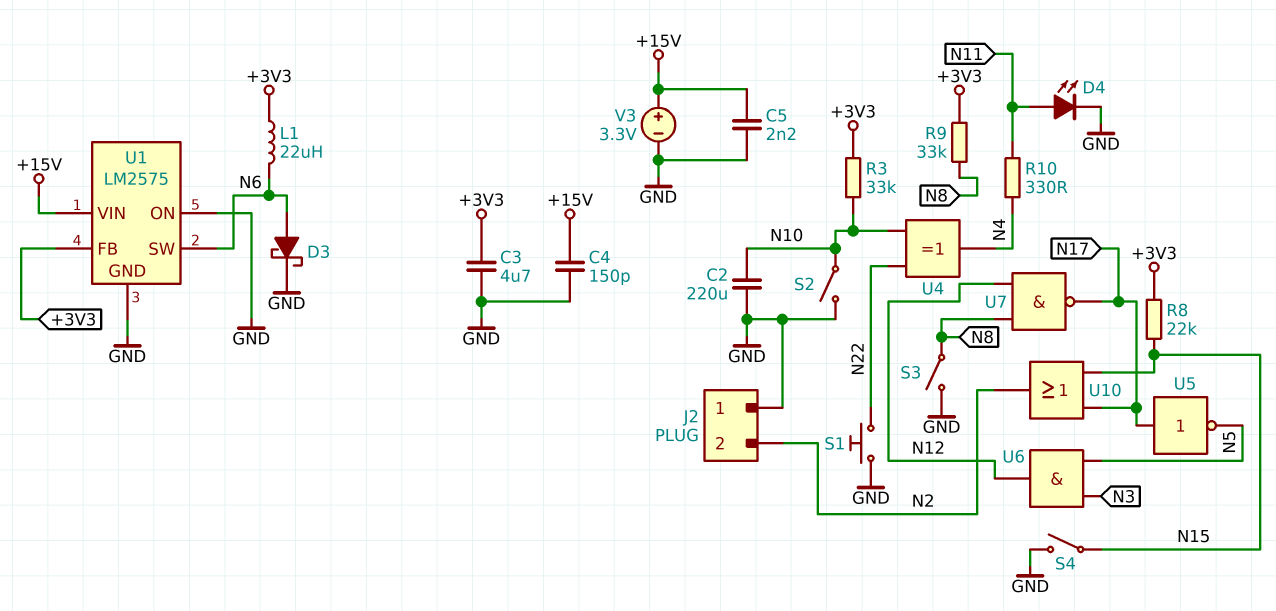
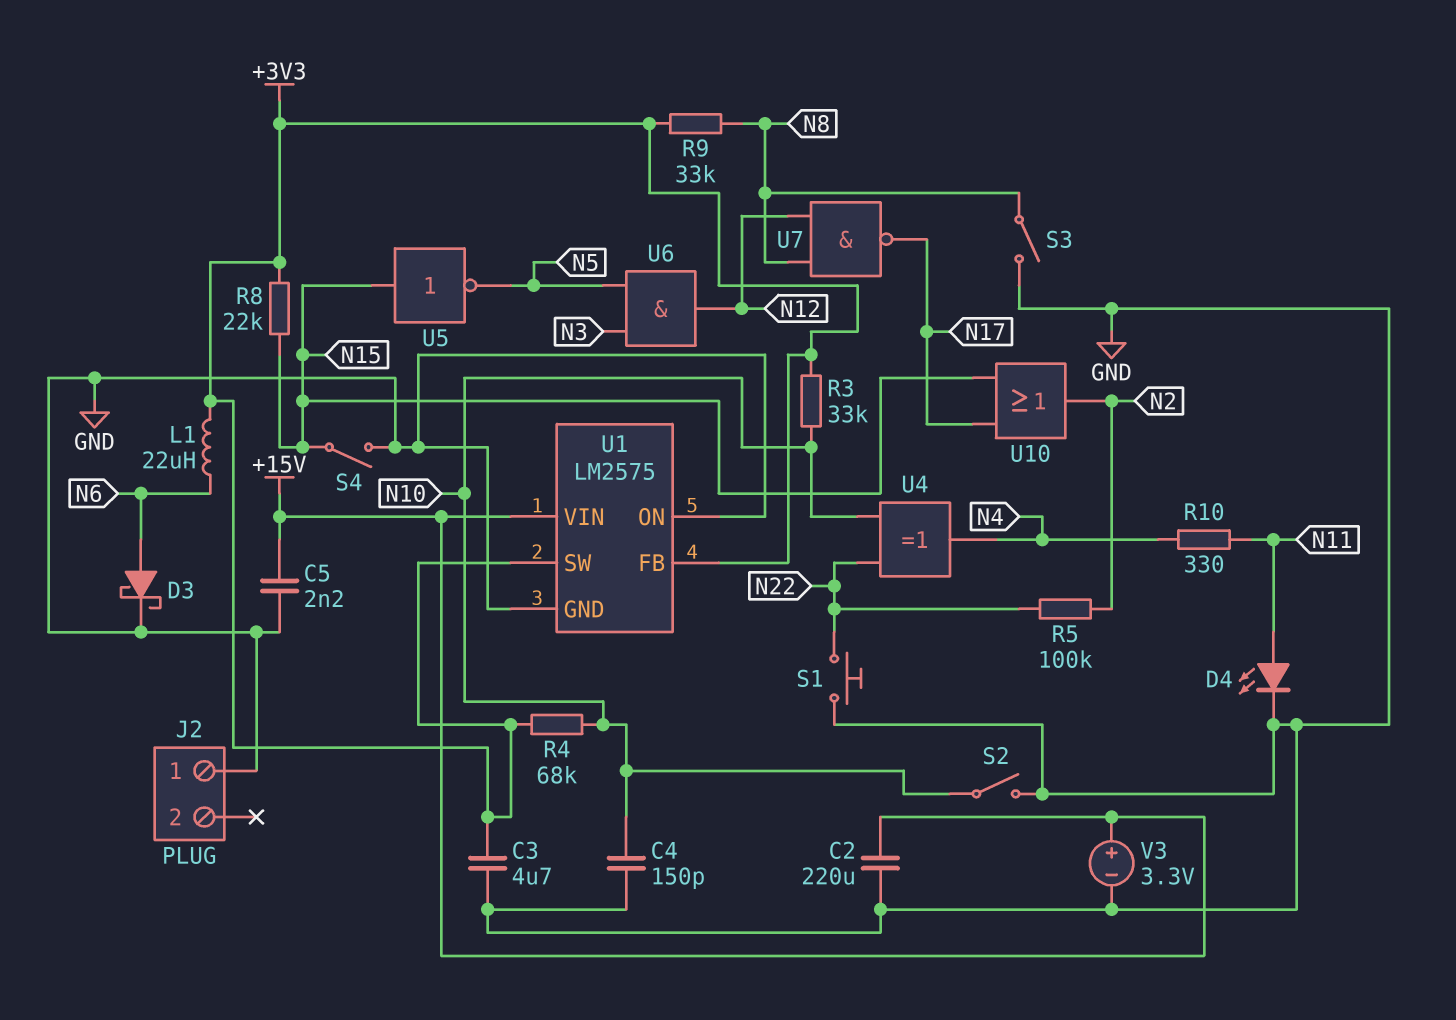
C2: 220uF (GND, N10) -> 220uF (+15V, GND)
C4: 150pF (+15V, GND) -> 150pF (GND, N10)
J2 pin 2: N2 -> none
R4: none -> 68k (+3V3, N10)
R5: none -> 100k (N2, N22)
U1 pin SW: N6 -> +3V3
U5: NOT (in N17, out N5) -> NOT (in N15, out N5)

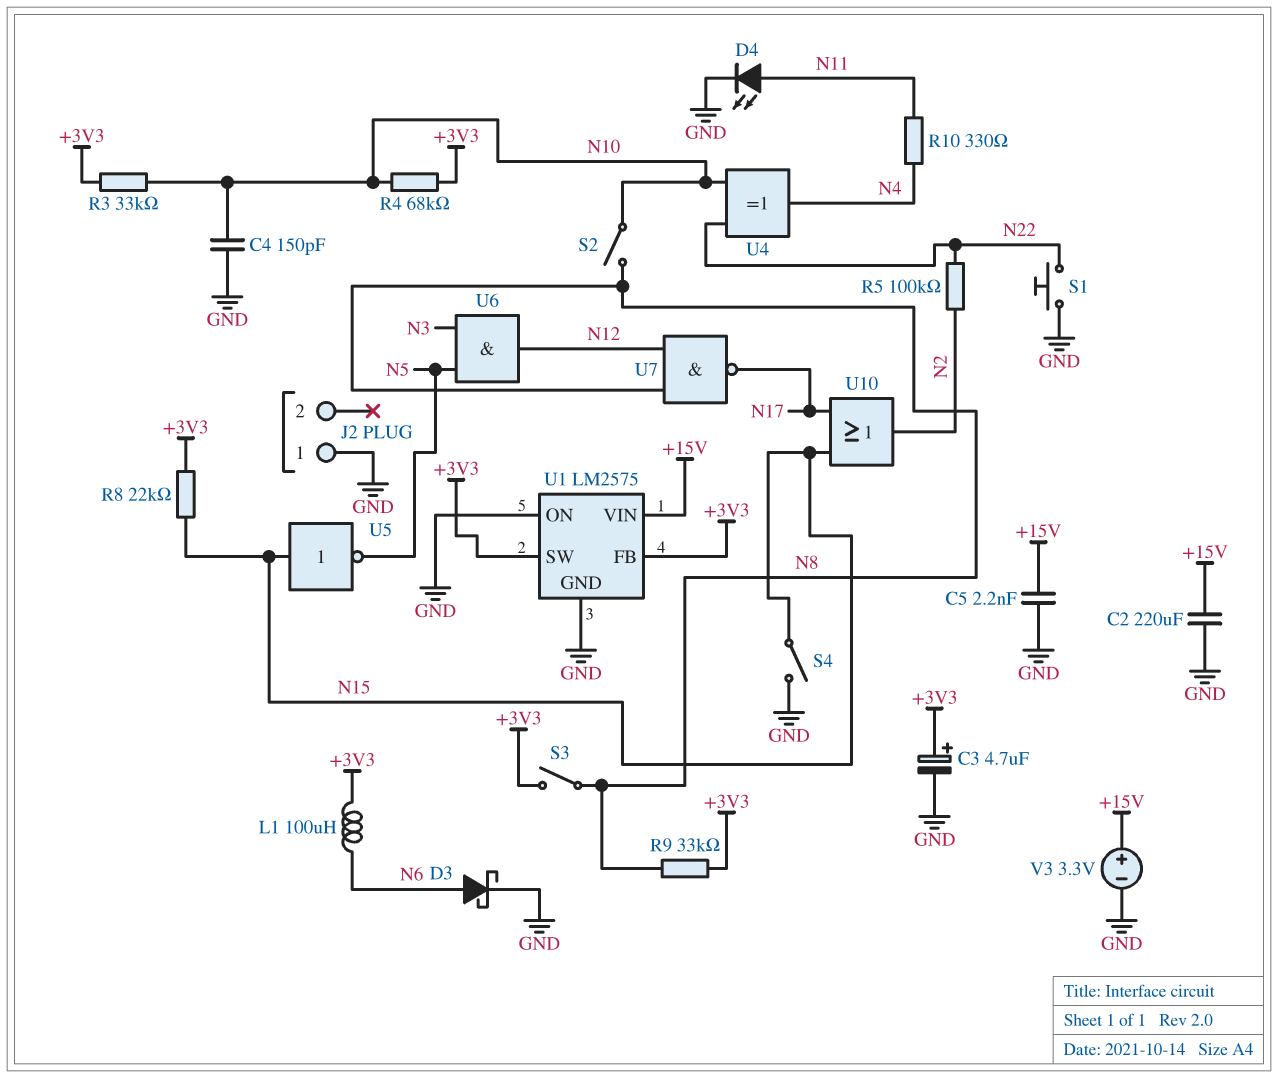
C3: 4.7uF (+3V3, GND) -> 4.7uF (plus +3V3, minus GND)
L1: 22uH (+3V3, N6) -> 100uH (+3V3, N6)
S2: switch (GND, N10) -> switch (N8, N10)
S3: switch (GND, N8) -> switch (+3V3, N8)

